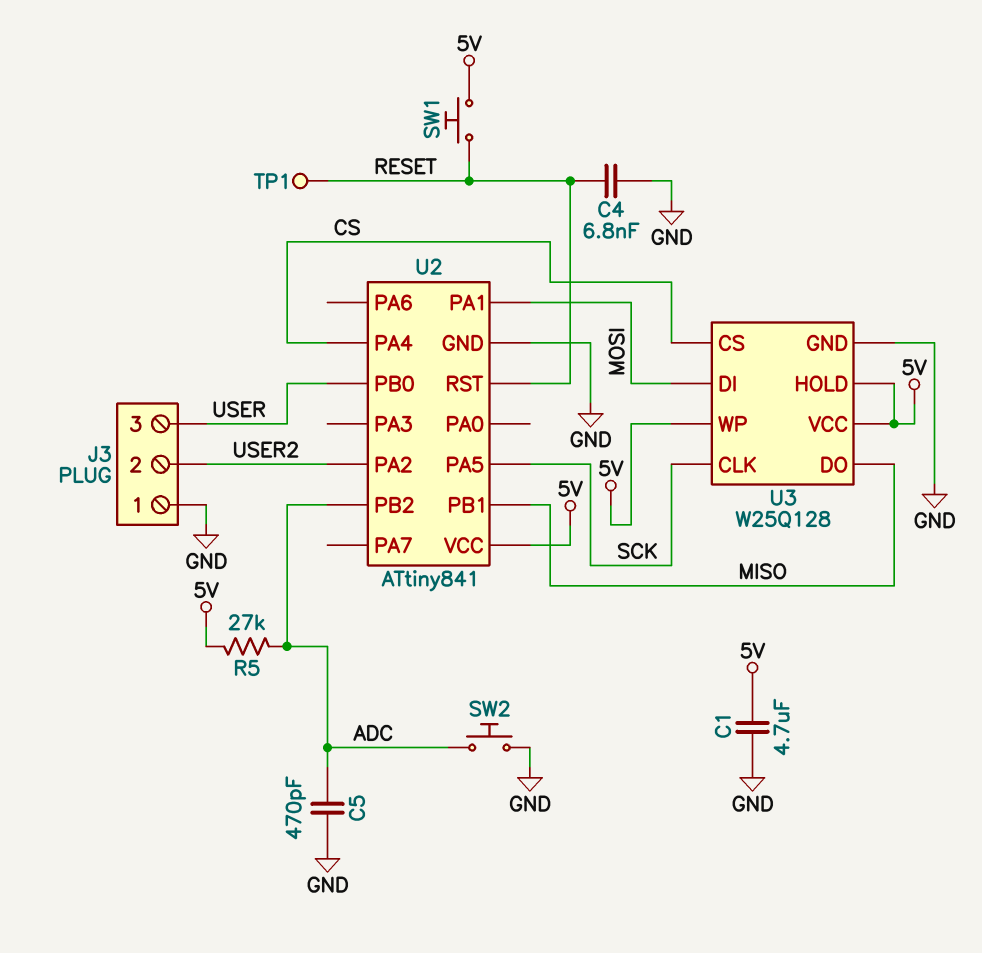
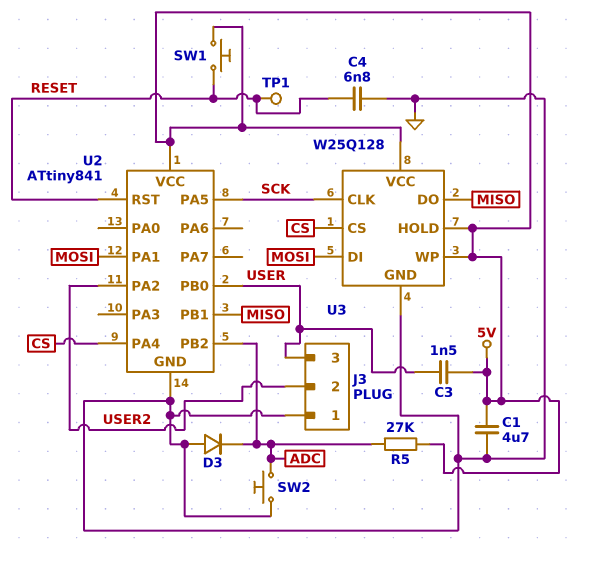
C3: none -> 1.5nF (5V, USER)
C5: 470pF (ADC, GND) -> none
D3: none -> diode (A GND, K ADC)

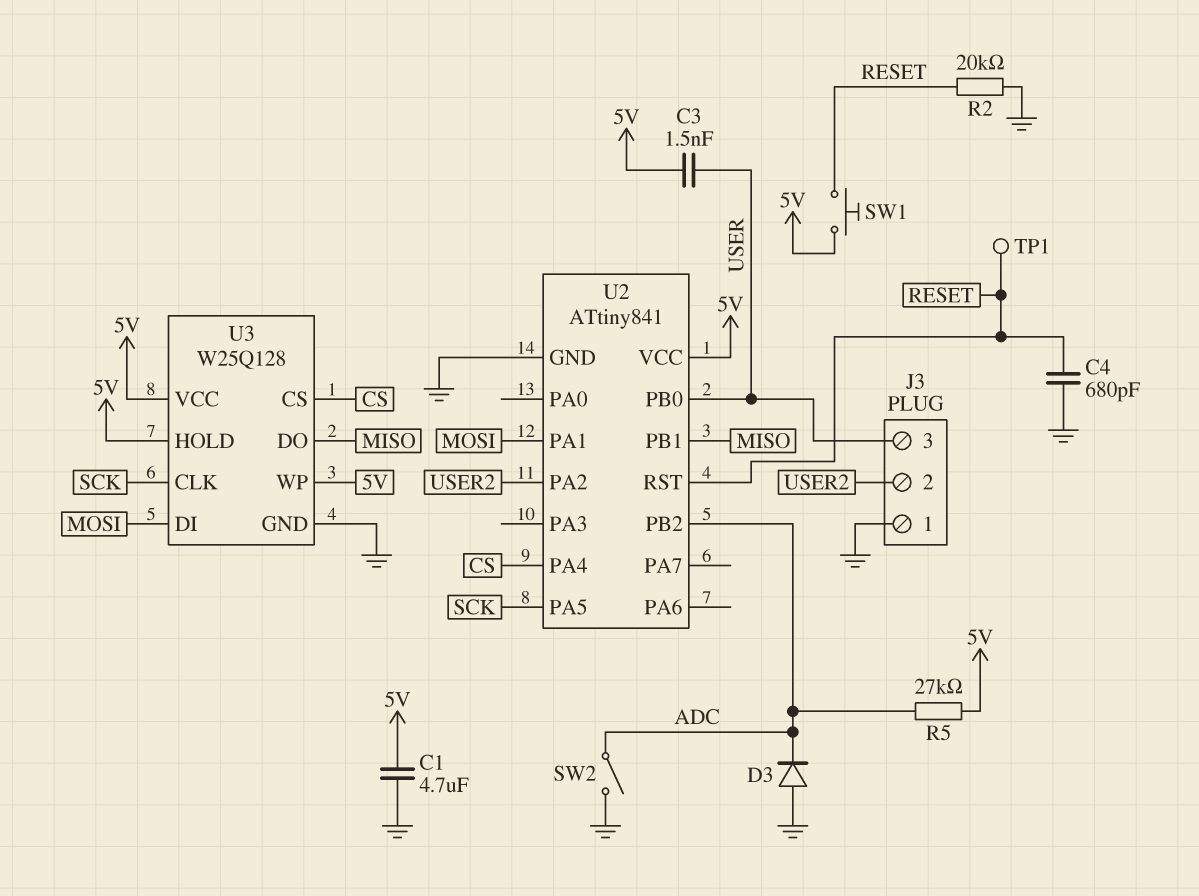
C4: 6.8nF (GND, RESET) -> 680pF (GND, RESET)
R2: none -> 20k (GND, RESET)
SW2: button (ADC, GND) -> switch (ADC, GND)

